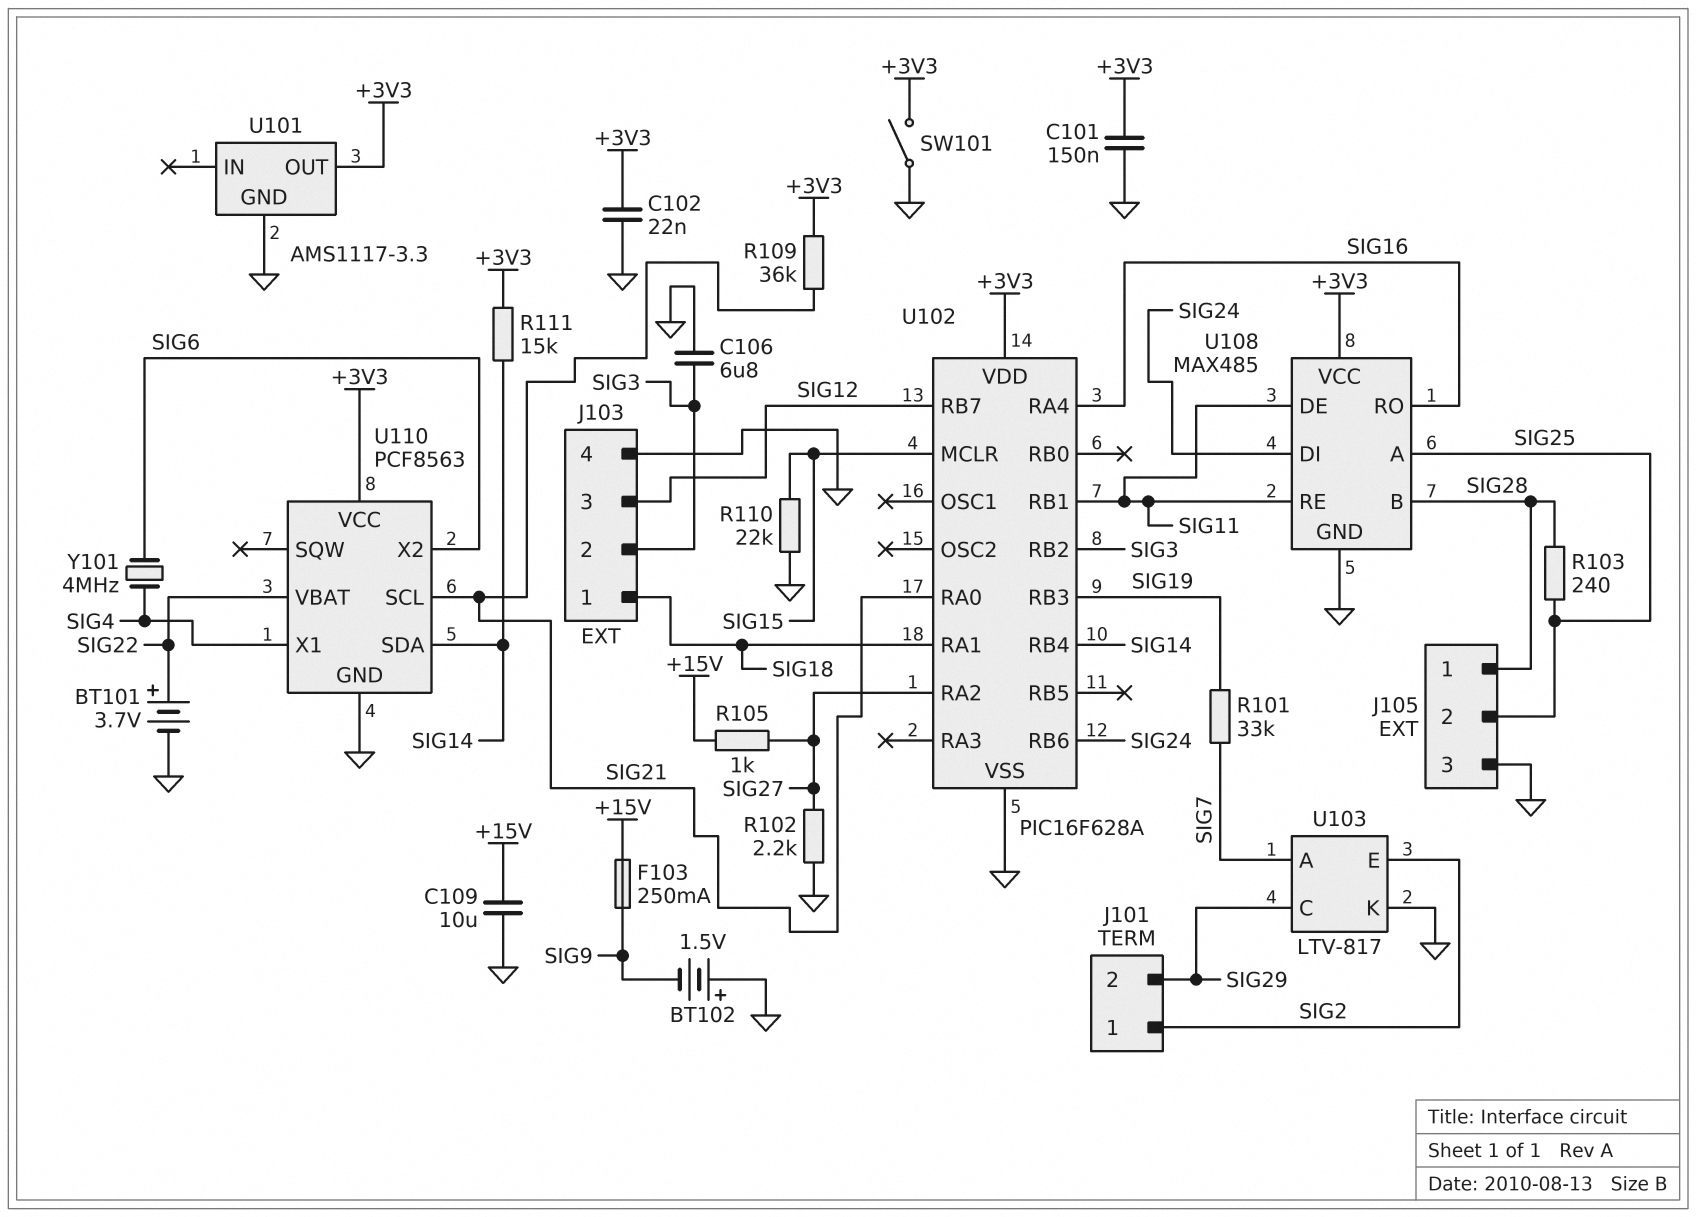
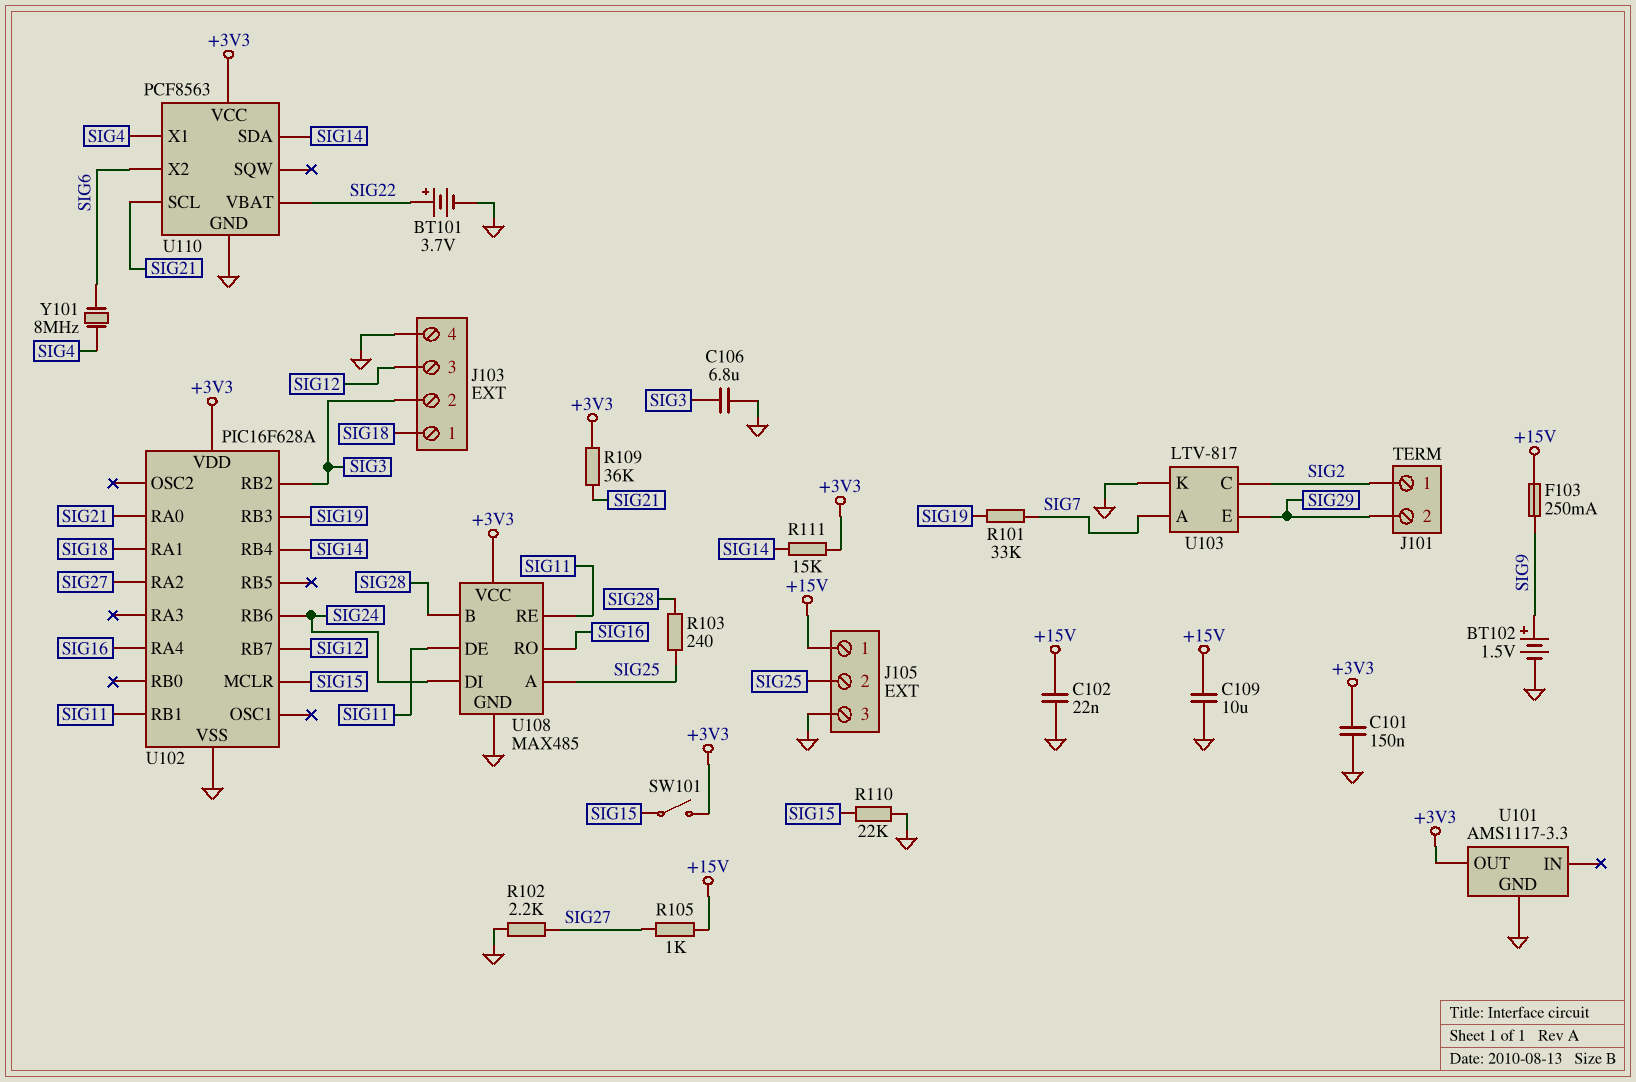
BT102: 1.5V (plus GND, minus SIG9) -> 1.5V (plus SIG9, minus GND)
C102: 22nF (+3V3, GND) -> 22nF (+15V, GND)
J105 pin 1: SIG28 -> +15V
SW101: switch (+3V3, GND) -> switch (+3V3, SIG15)
U103 pin C: SIG29 -> SIG2
U103 pin E: SIG2 -> SIG29
Y101: 4MHz (SIG4, SIG6) -> 8MHz (SIG4, SIG6)

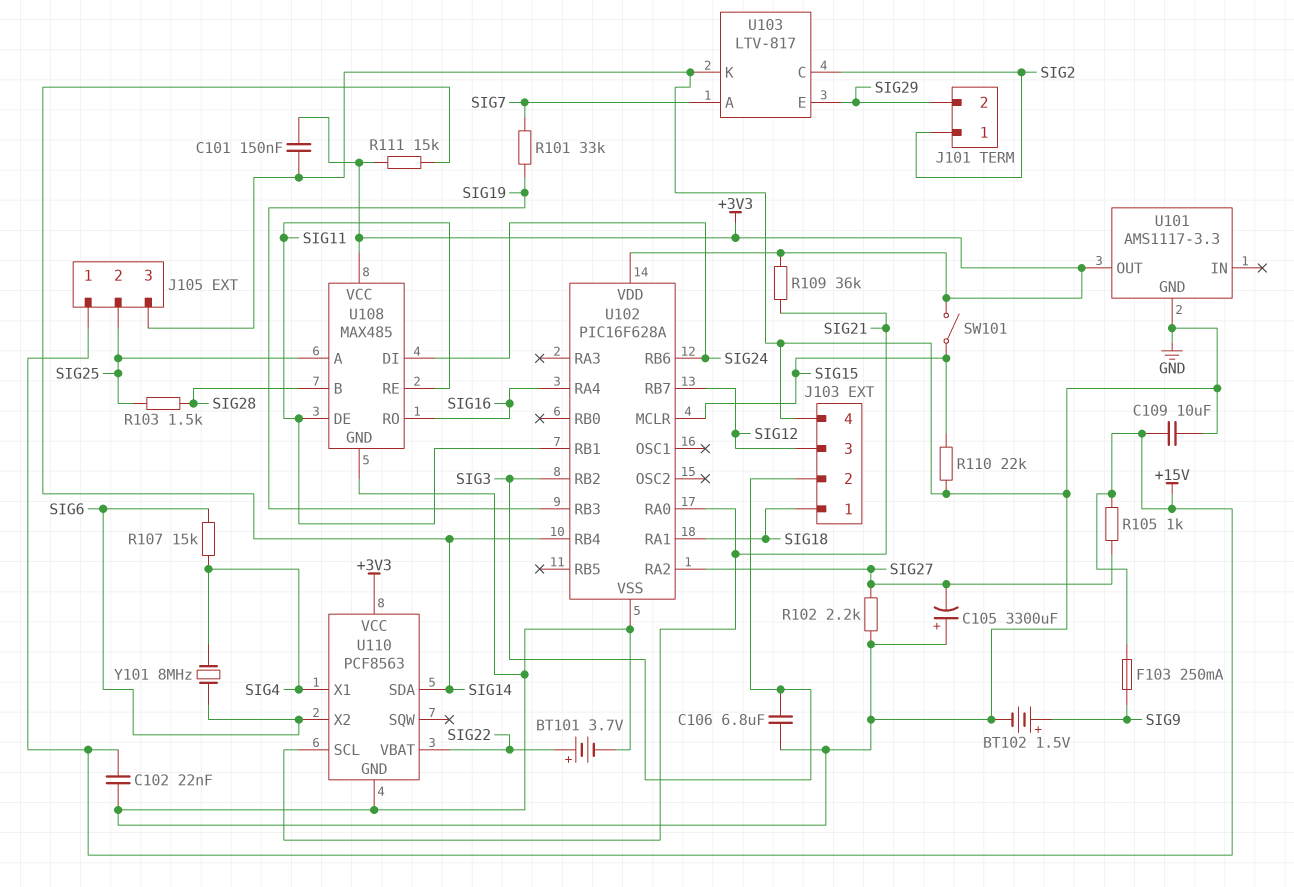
C105: none -> 3300uF (plus GND, minus SIG27)
R103: 240 (SIG25, SIG28) -> 1.5k (SIG25, SIG28)
R107: none -> 15k (SIG4, SIG6)

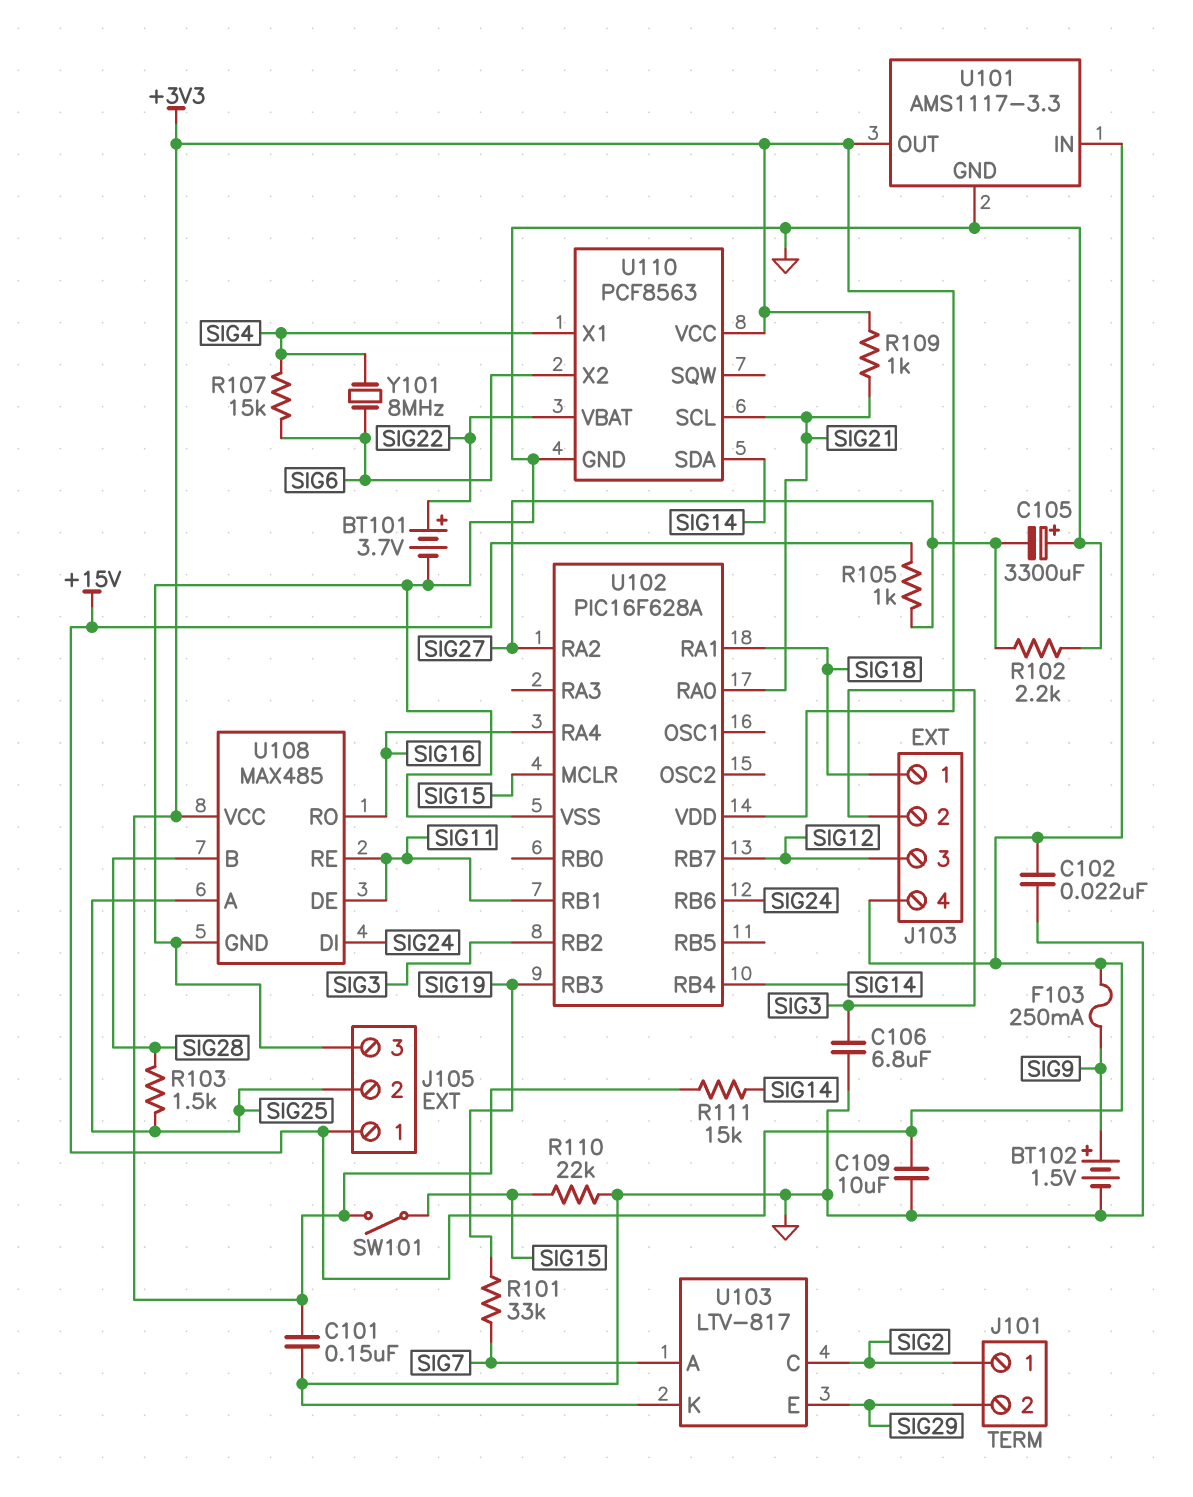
J103 pin 4: GND -> +15V
R109: 36k (+3V3, SIG21) -> 1k (+3V3, SIG21)
U101 pin IN: none -> +15V

